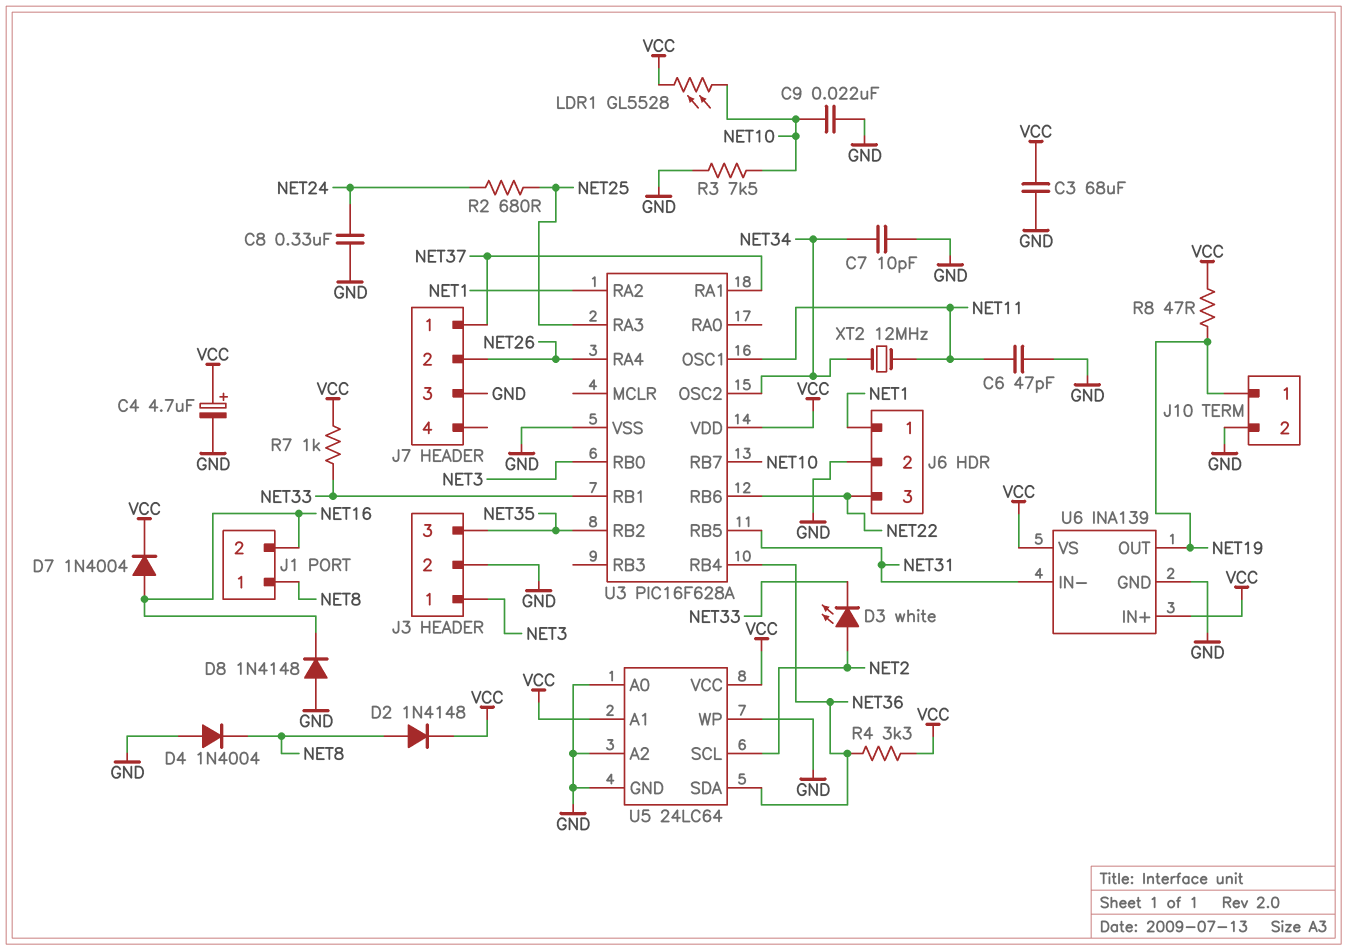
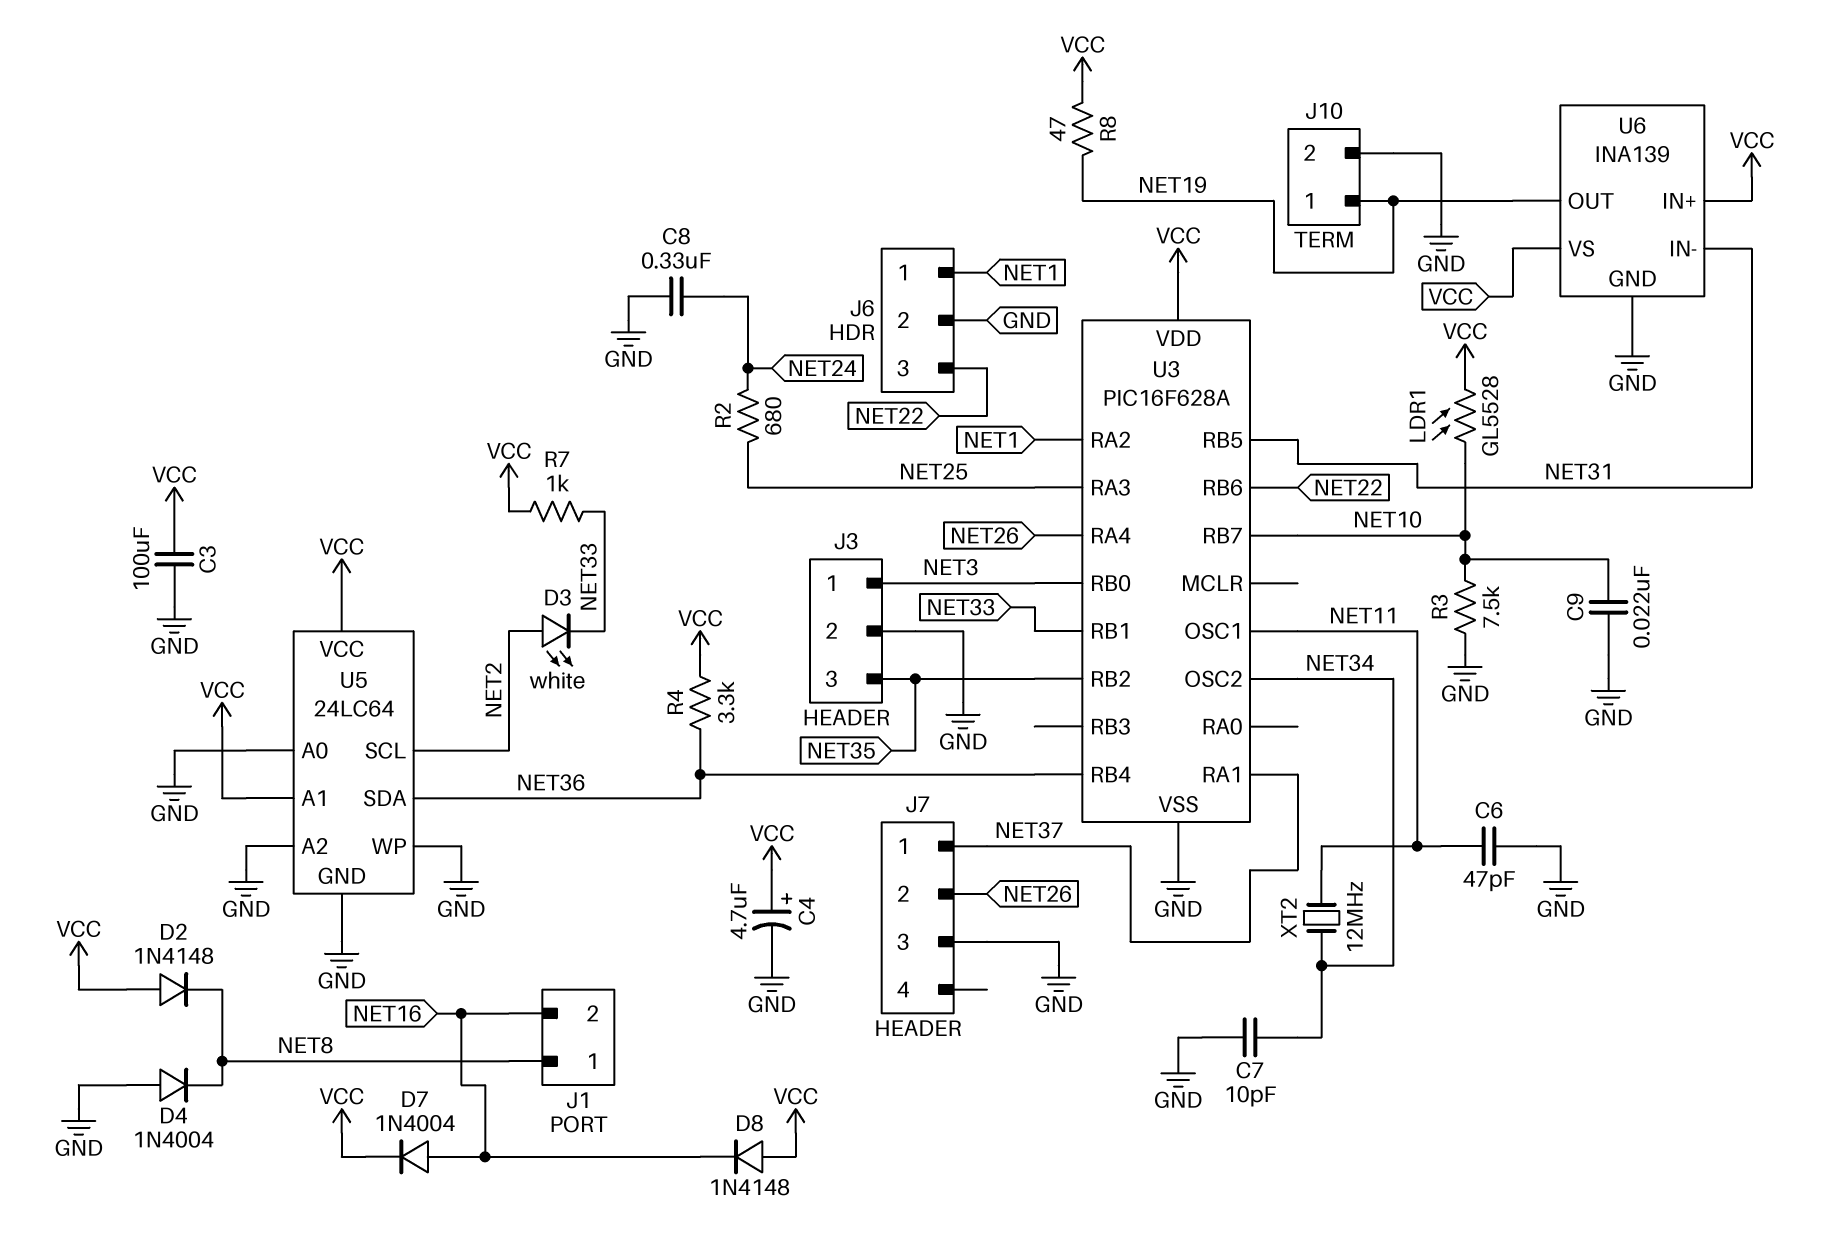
C3: 68uF (GND, VCC) -> 100uF (GND, VCC)
D2: diode 1N4148 (A NET8, K VCC) -> diode 1N4148 (A VCC, K NET8)
D8: diode 1N4148 (A GND, K NET16) -> diode 1N4148 (A VCC, K NET16)

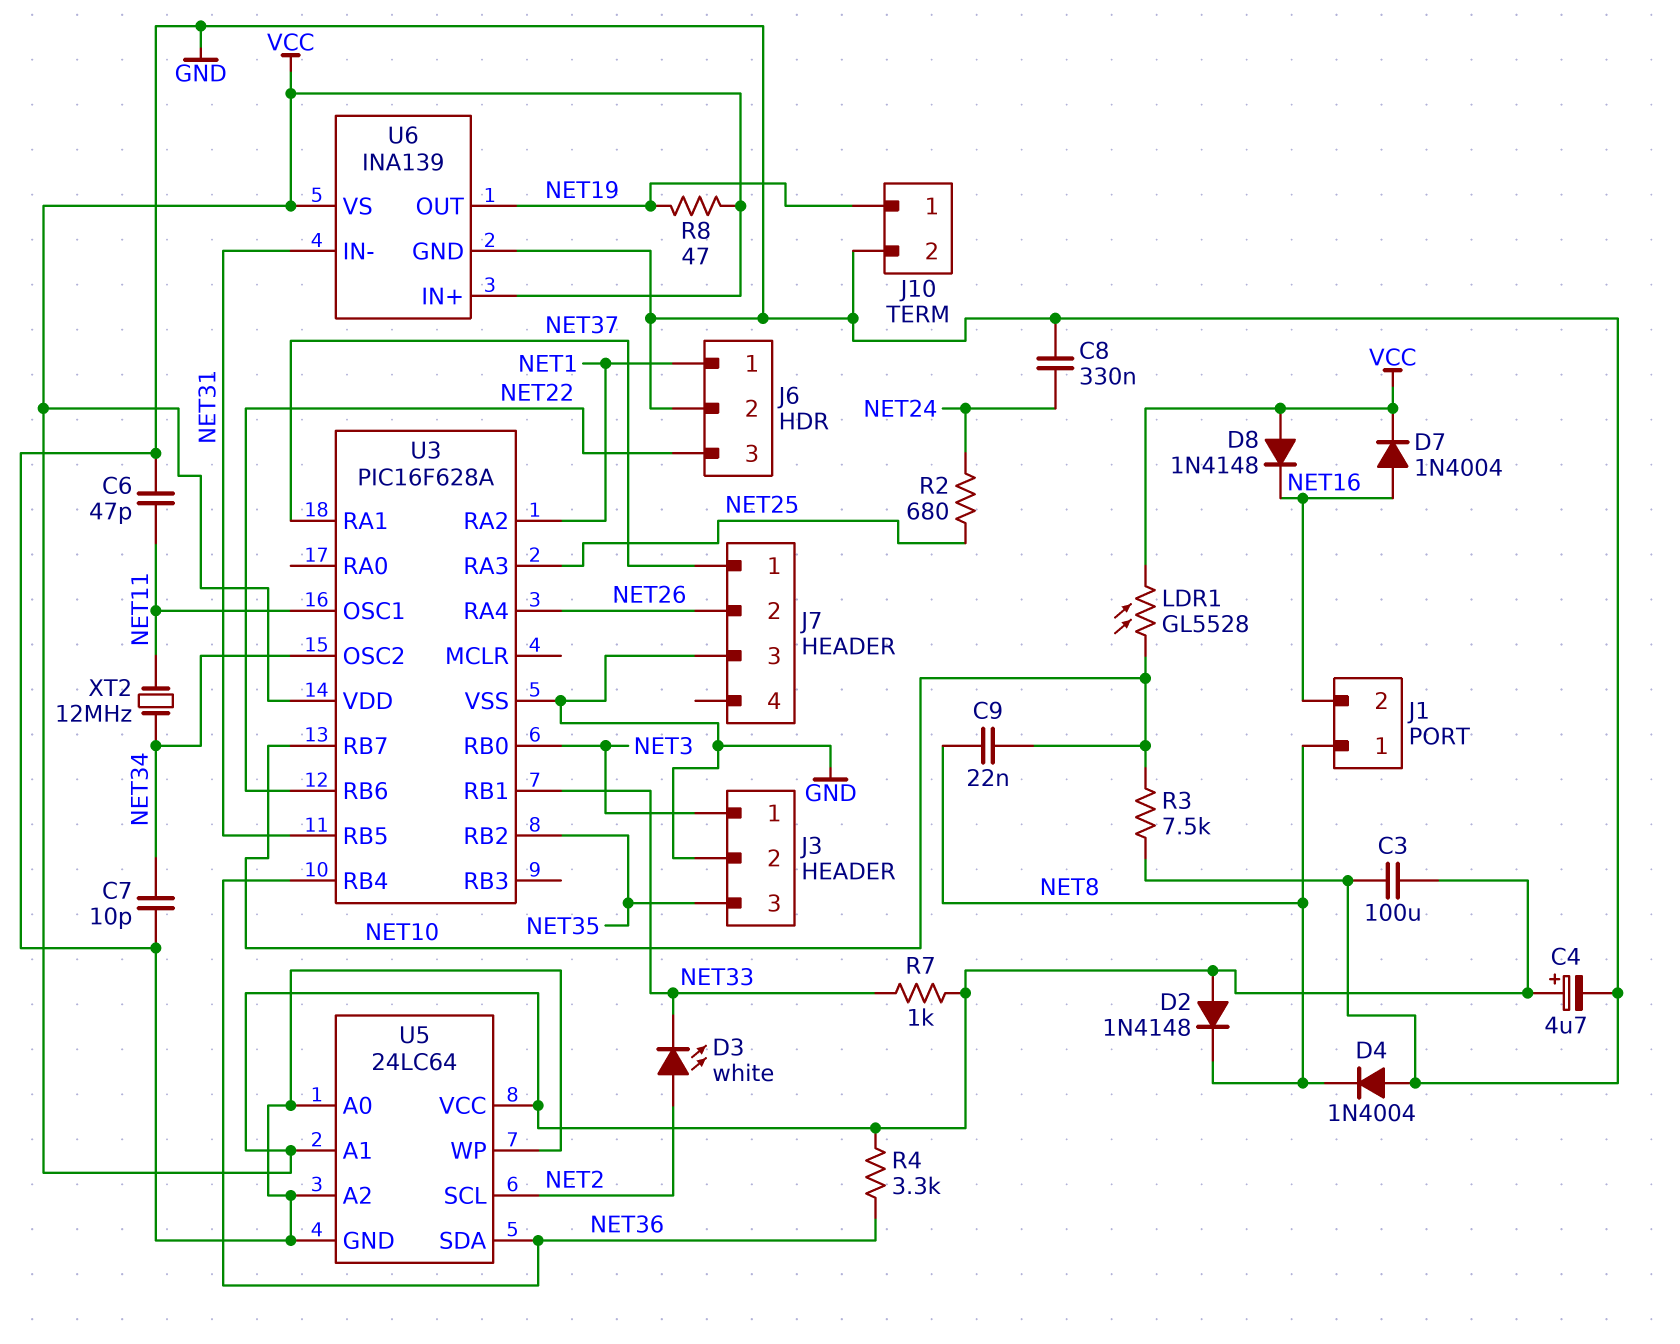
C9: 22nF (GND, NET10) -> 22nF (NET8, NET10)

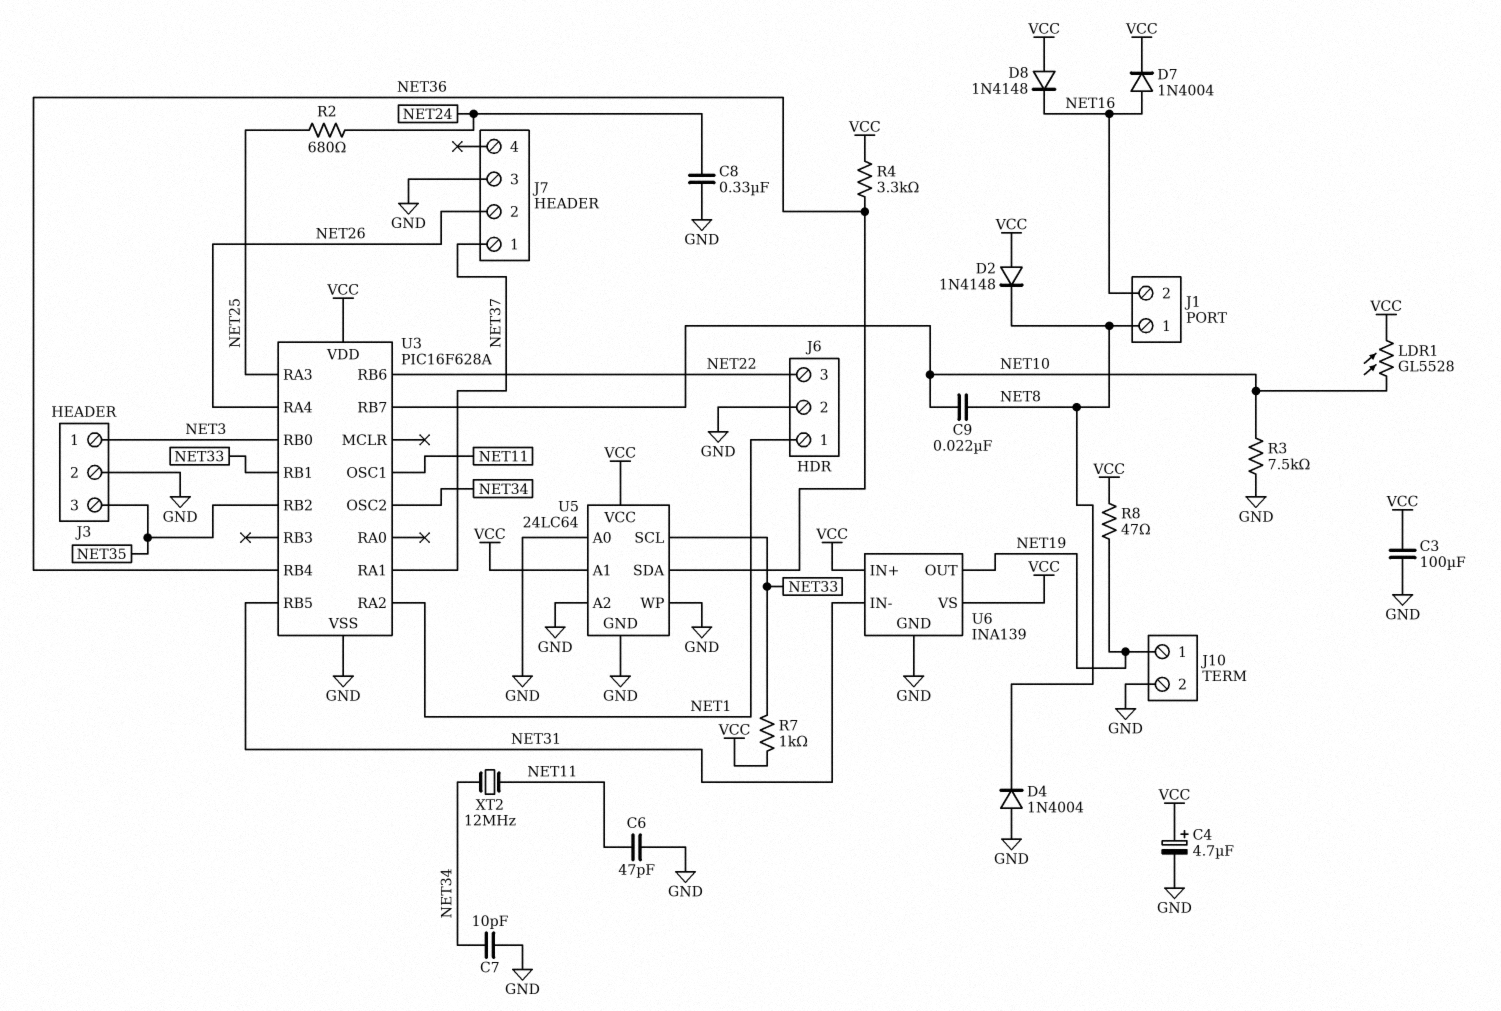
D3: LED white (A NET2, K NET33) -> none
U5 pin SCL: NET2 -> NET33

